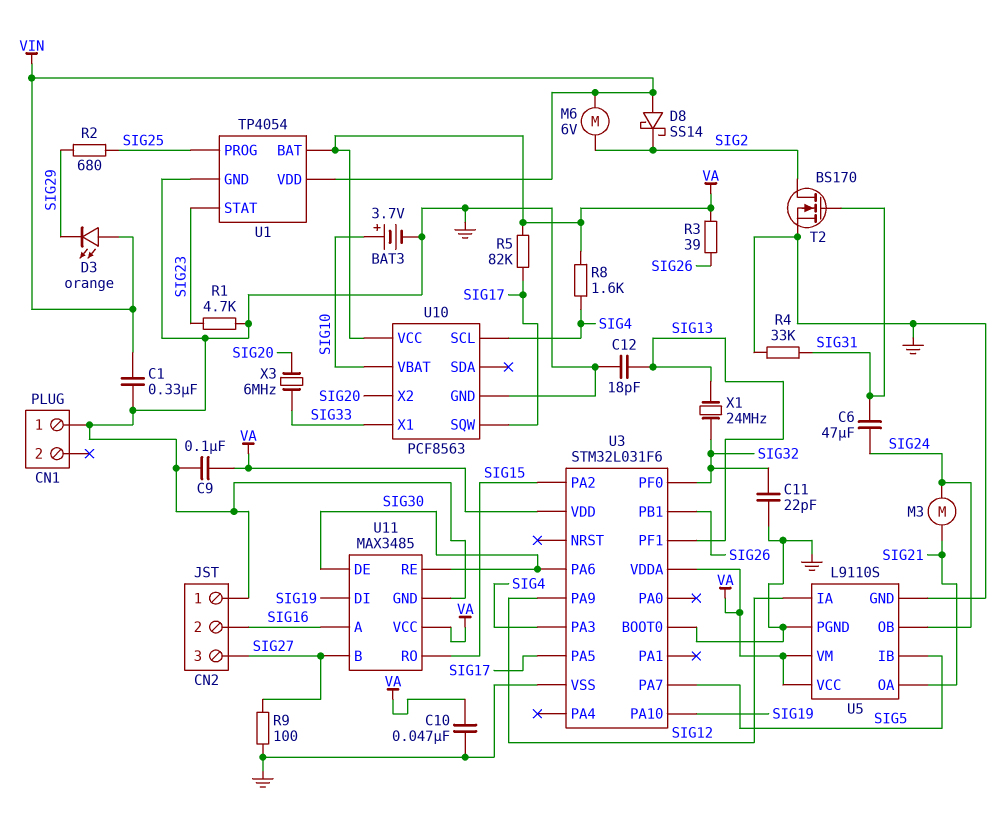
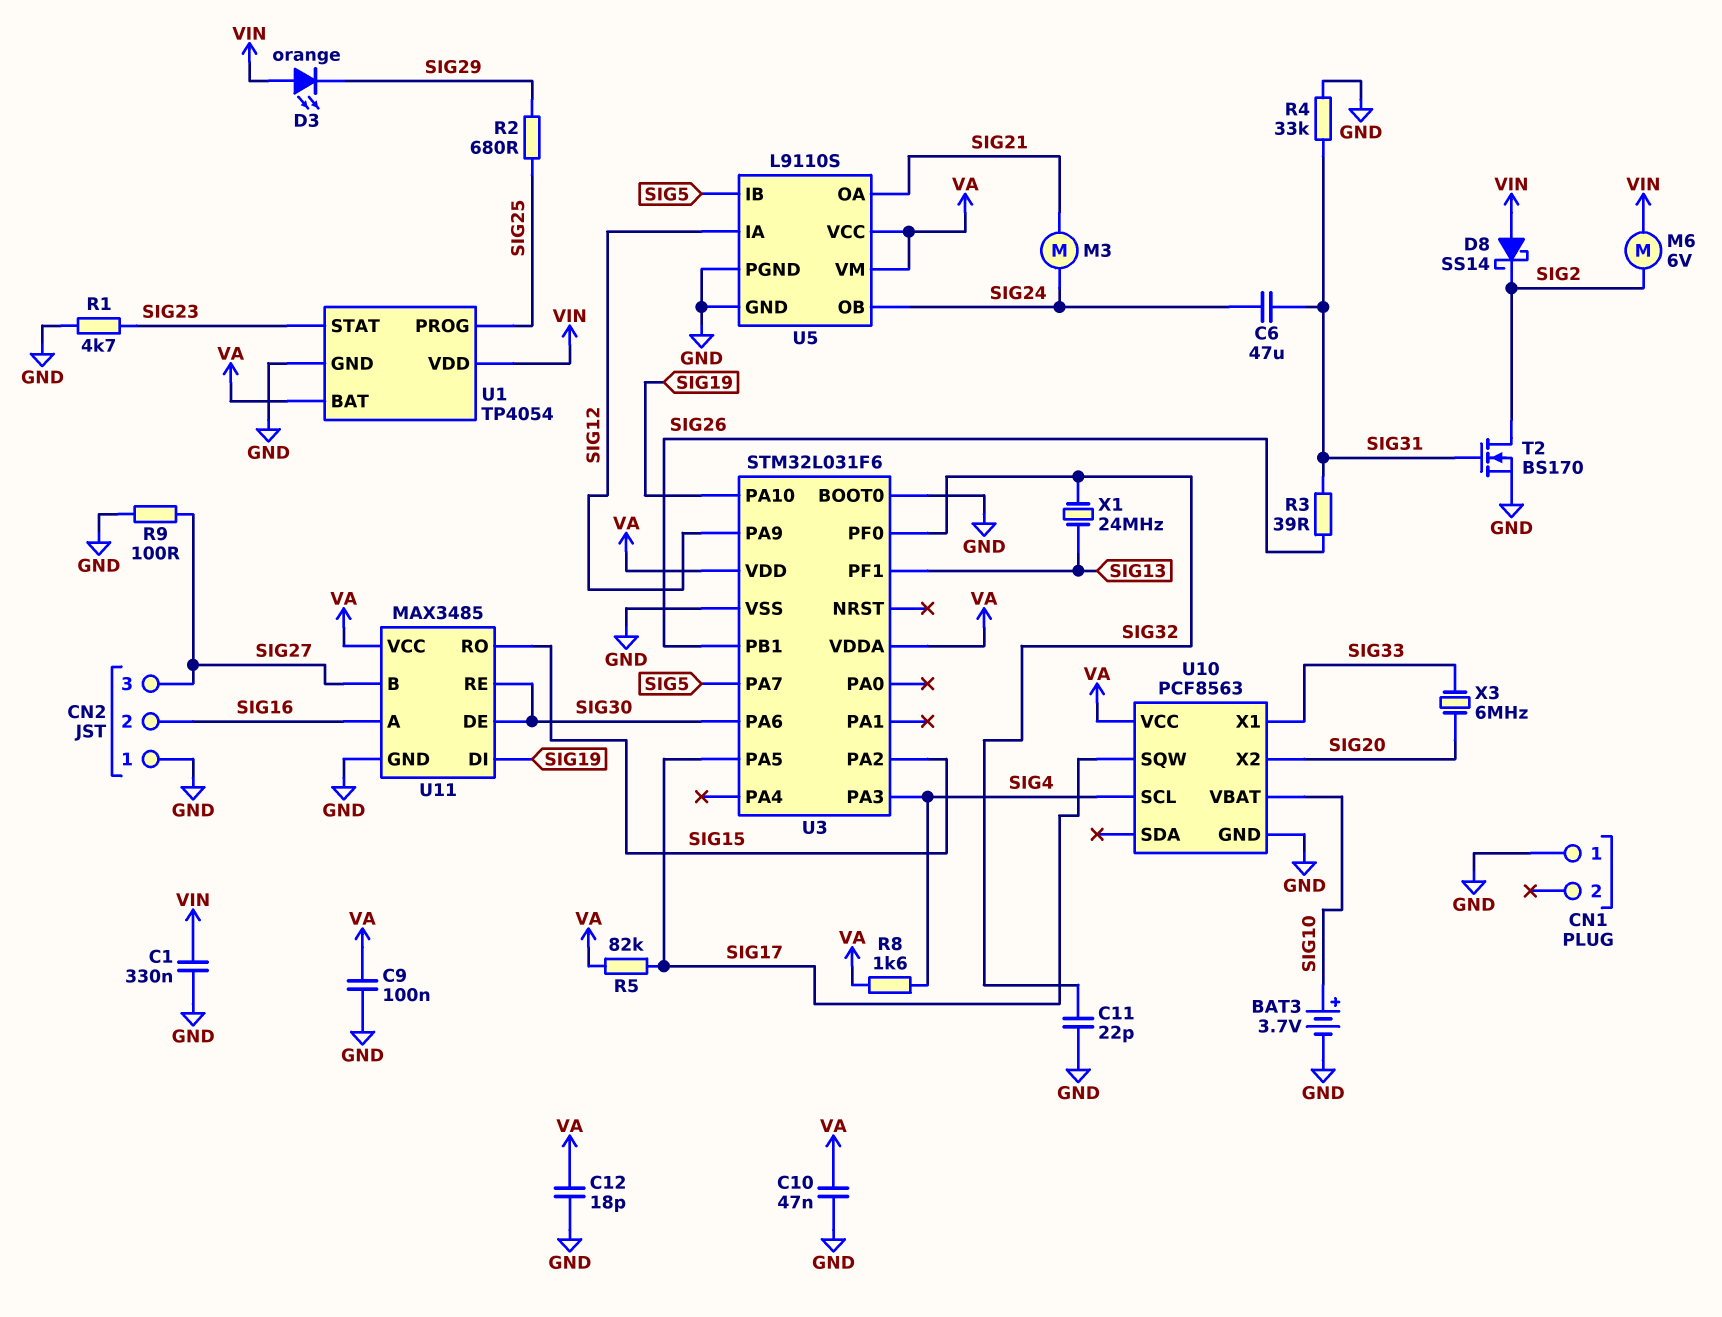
C12: 18pF (GND, SIG13) -> 18pF (GND, VA)
R3: 39 (SIG26, VA) -> 39 (SIG26, SIG31)

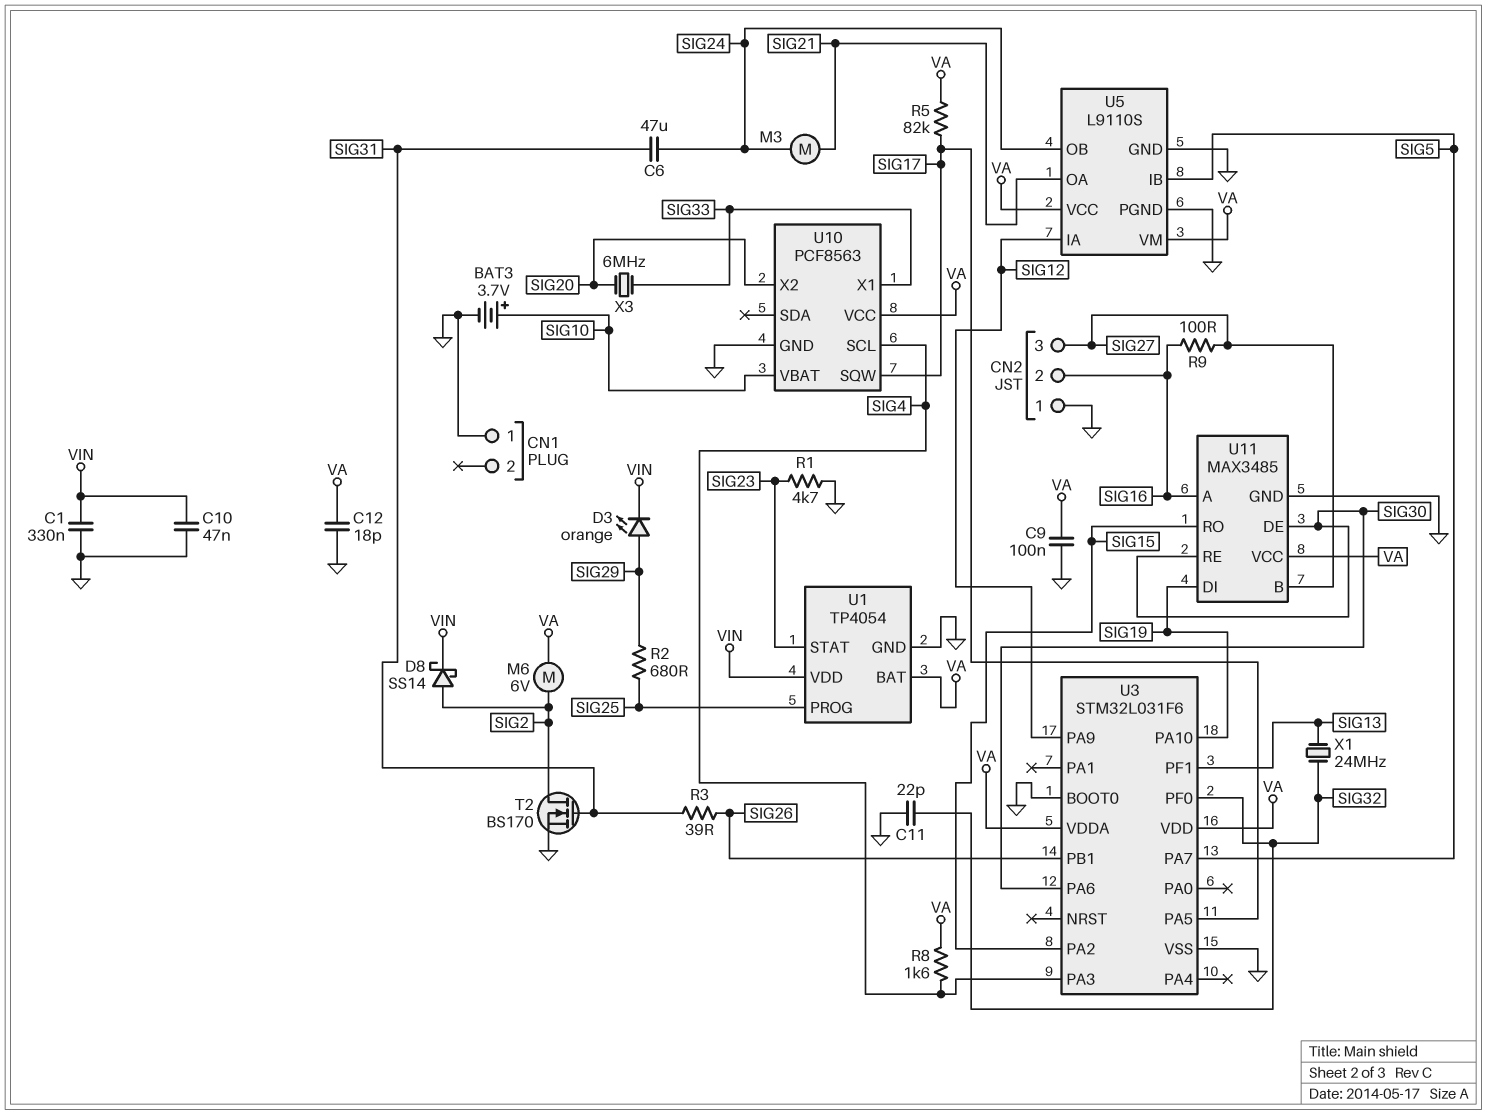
C10: 47nF (GND, VA) -> 47nF (GND, VIN)
D3: LED orange (A VIN, K SIG29) -> LED orange (A SIG29, K VIN)
D8: schottky SS14 (A VIN, K SIG2) -> schottky SS14 (A SIG2, K VIN)
M6: motor 6V (SIG2, VIN) -> motor 6V (SIG2, VA)
R4: 33k (GND, SIG31) -> none
R9: 100 (GND, SIG27) -> 100 (SIG16, SIG27)

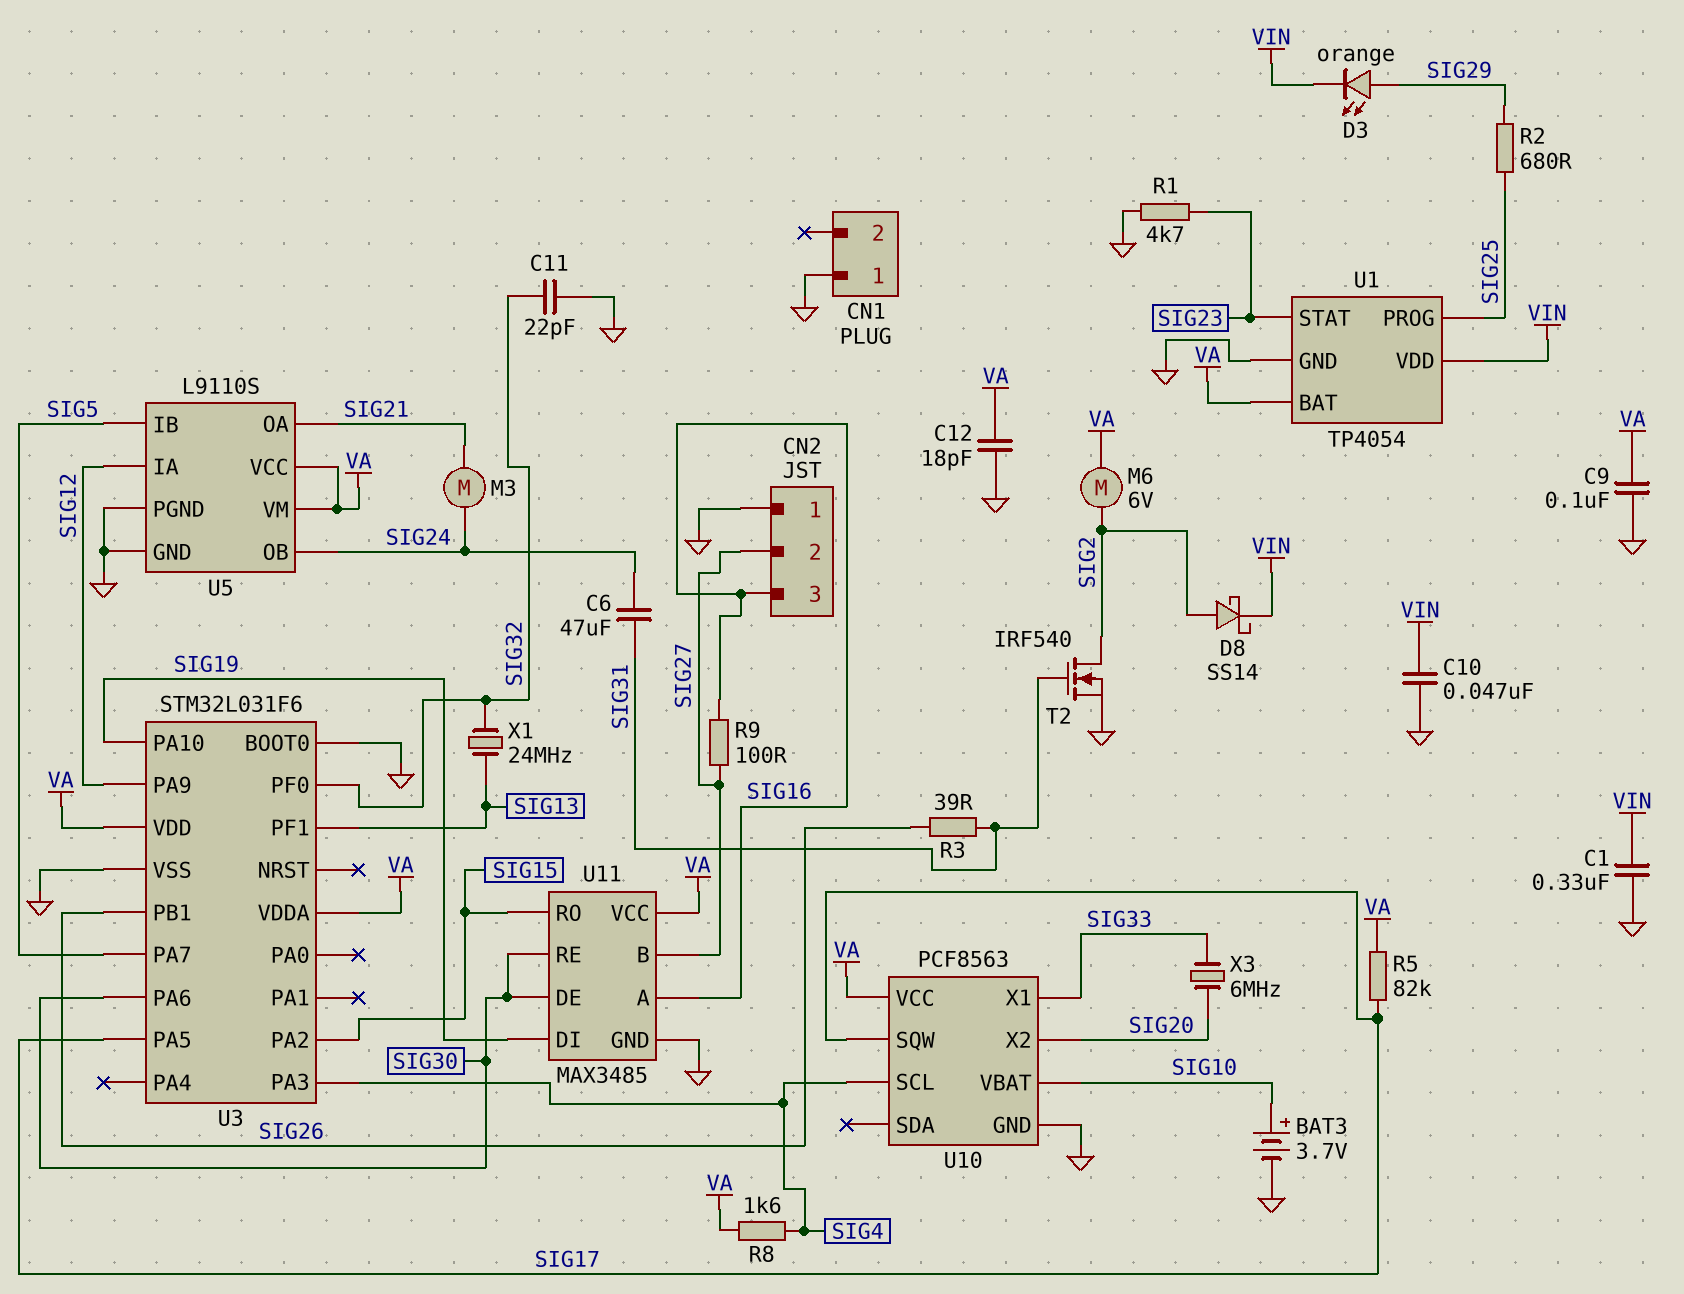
CN2 pin 2: SIG16 -> SIG27
CN2 pin 3: SIG27 -> SIG16
T2: NMOS BS170 (G SIG31, D SIG2, S GND) -> NMOS IRF540 (G SIG31, D SIG2, S GND)

